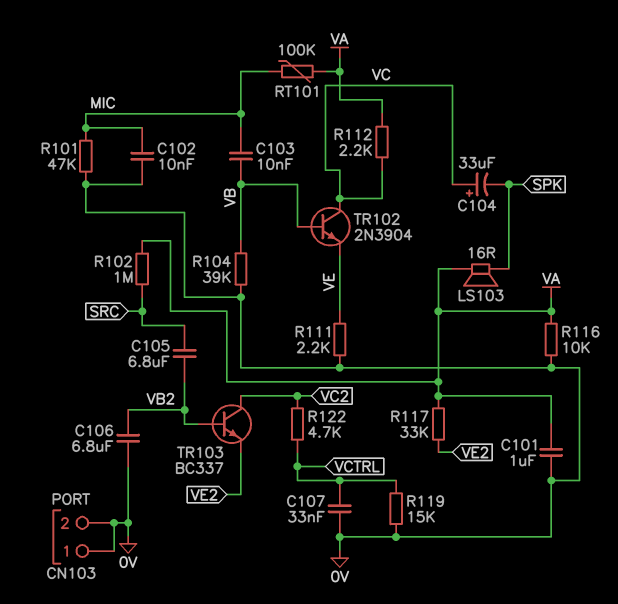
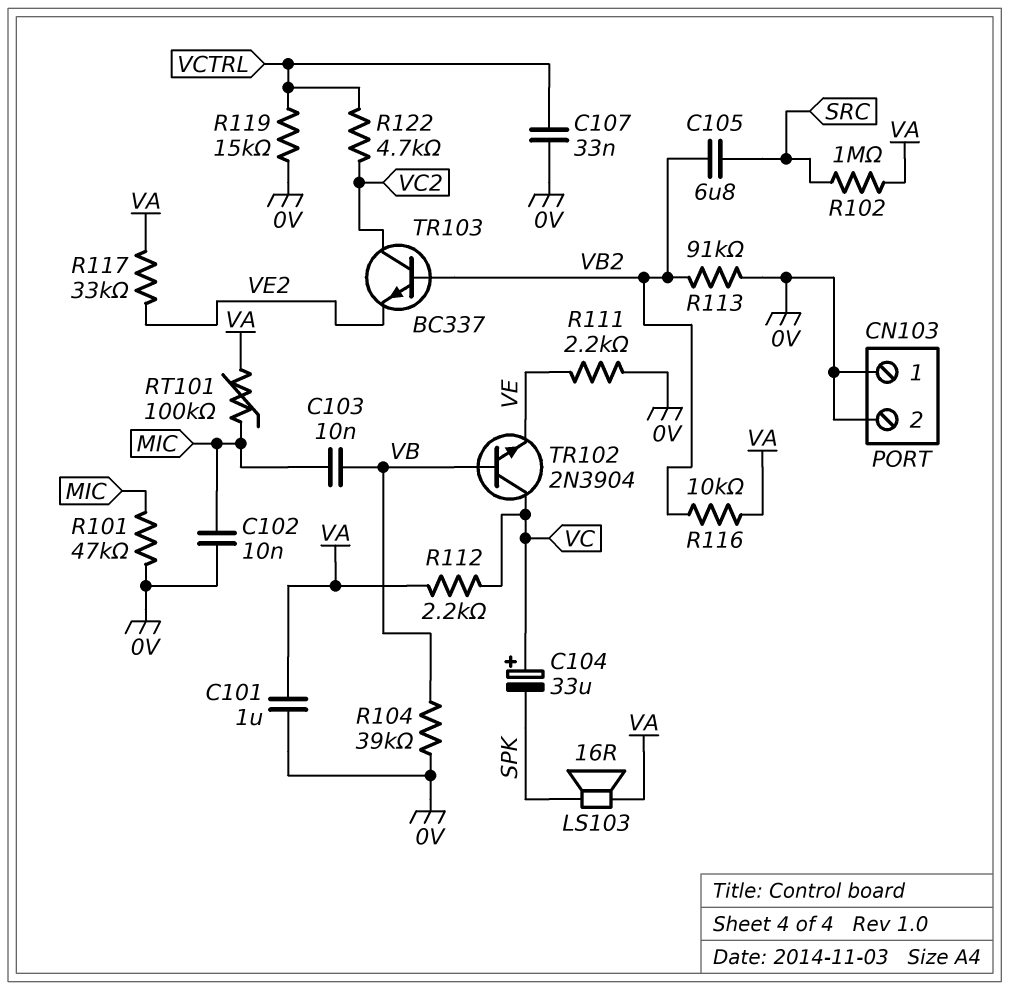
C106: 6.8uF (0V, VB2) -> none
R113: none -> 91k (0V, VB2)
R116: 10k (0V, VA) -> 10k (VA, VB2)

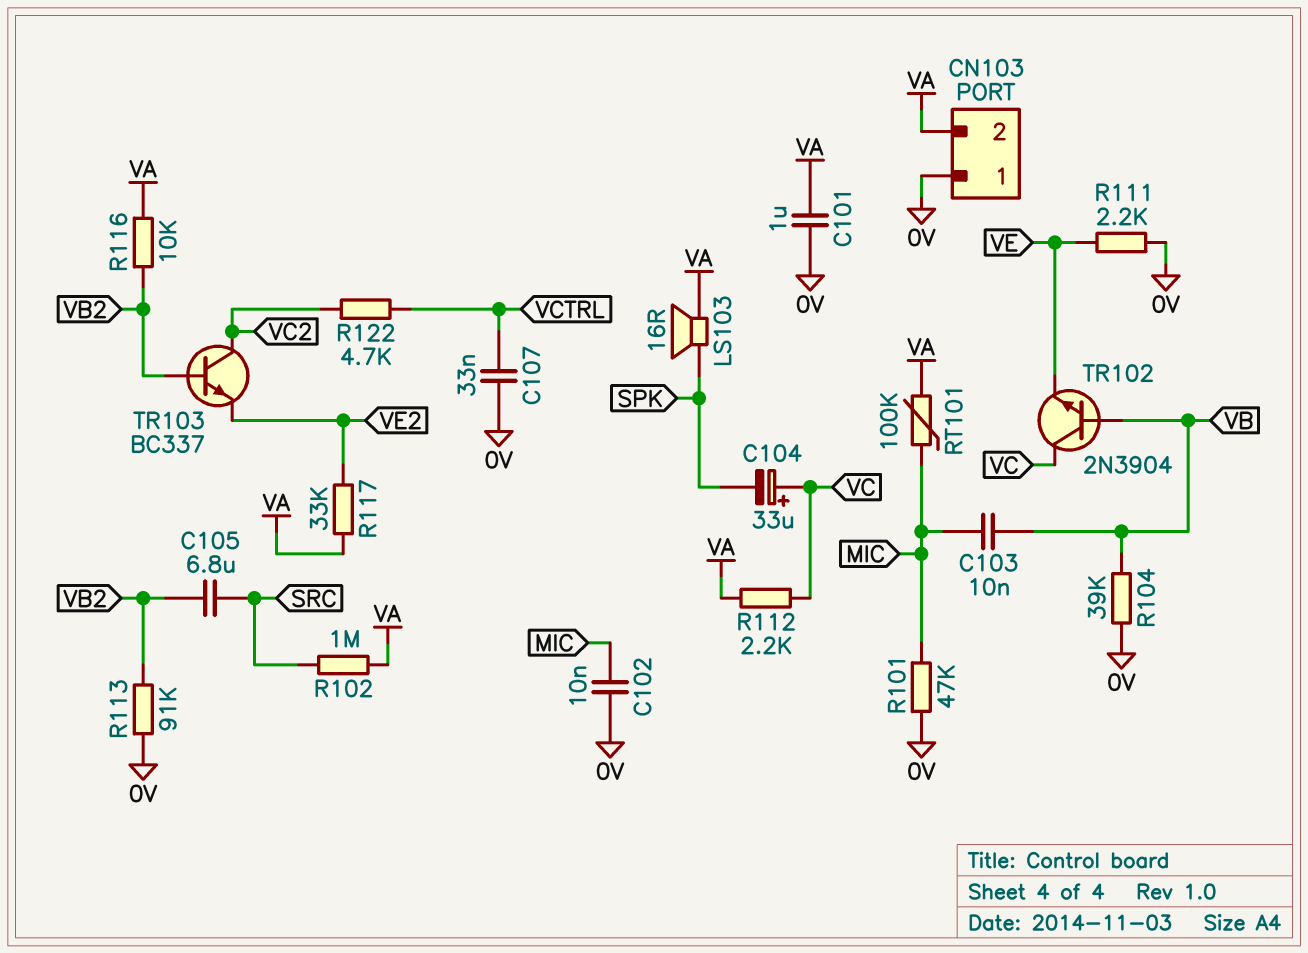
CN103 pin 2: 0V -> VA
R119: 15k (0V, VCTRL) -> none

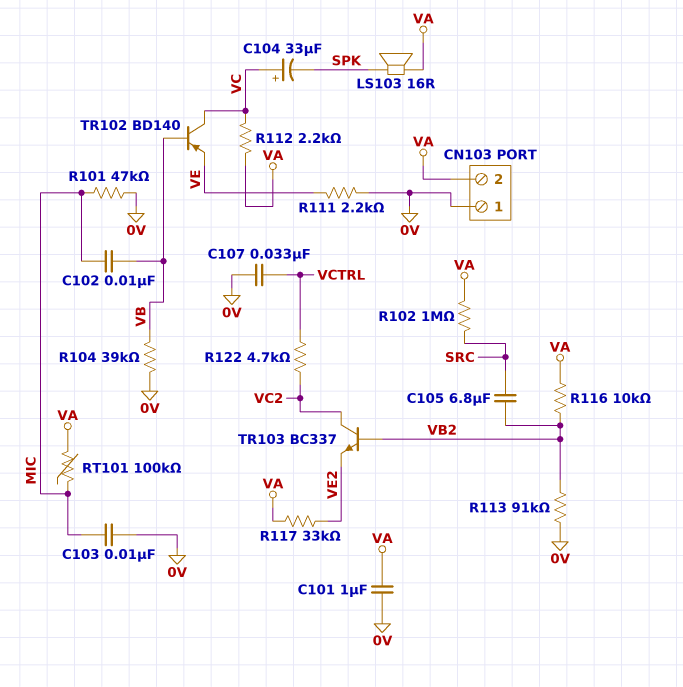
C102: 10nF (0V, MIC) -> 10nF (MIC, VB)
C103: 10nF (MIC, VB) -> 10nF (0V, MIC)
TR102: NPN 2N3904 (B VB, C VC, E VE) -> PNP BD140 (B VB, C VC, E VE)

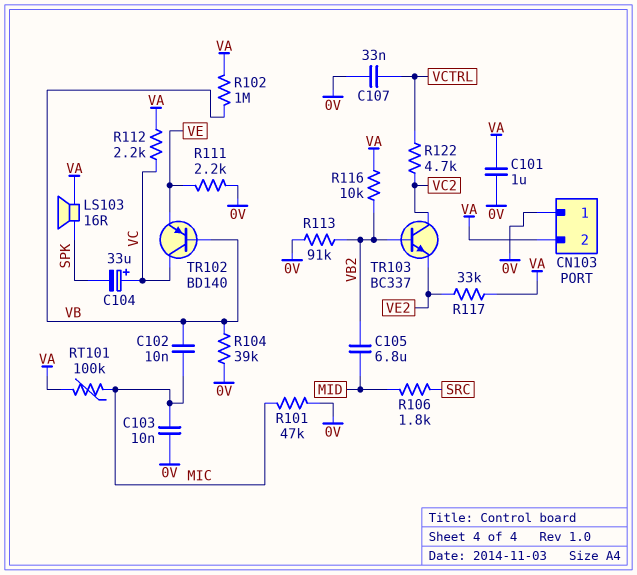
C105: 6.8uF (SRC, VB2) -> 6.8uF (MID, VB2)
R102: 1M (SRC, VA) -> 1M (VA, VB)
R106: none -> 1.8k (MID, SRC)

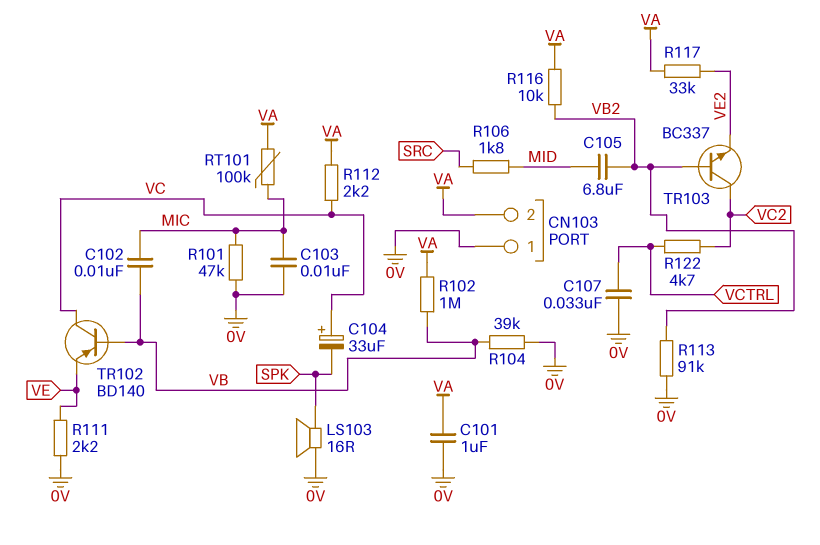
LS103: speaker 16R (SPK, VA) -> speaker 16R (0V, SPK)

